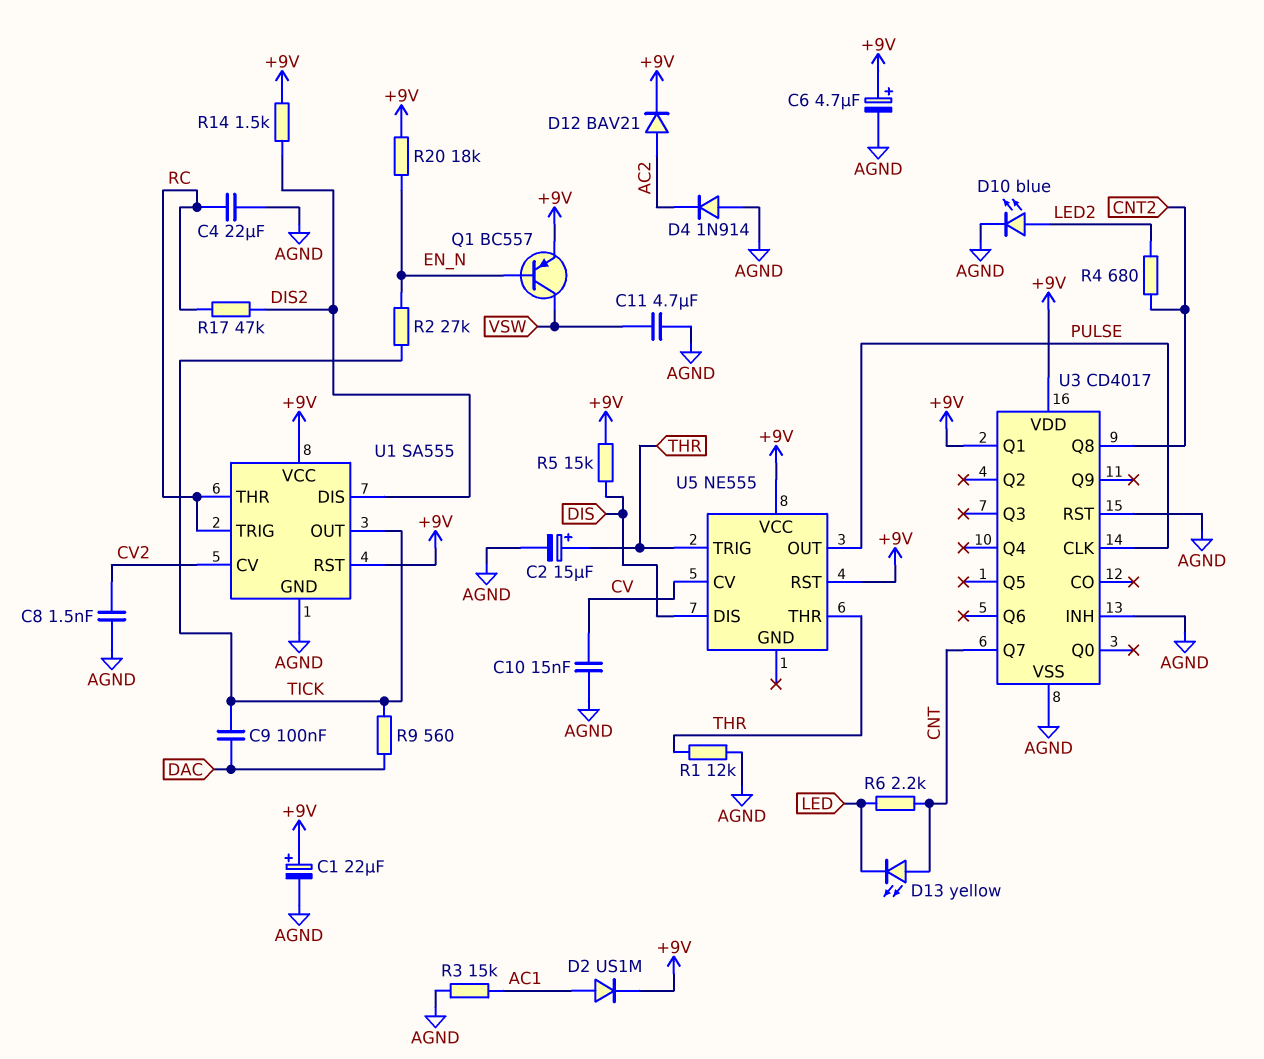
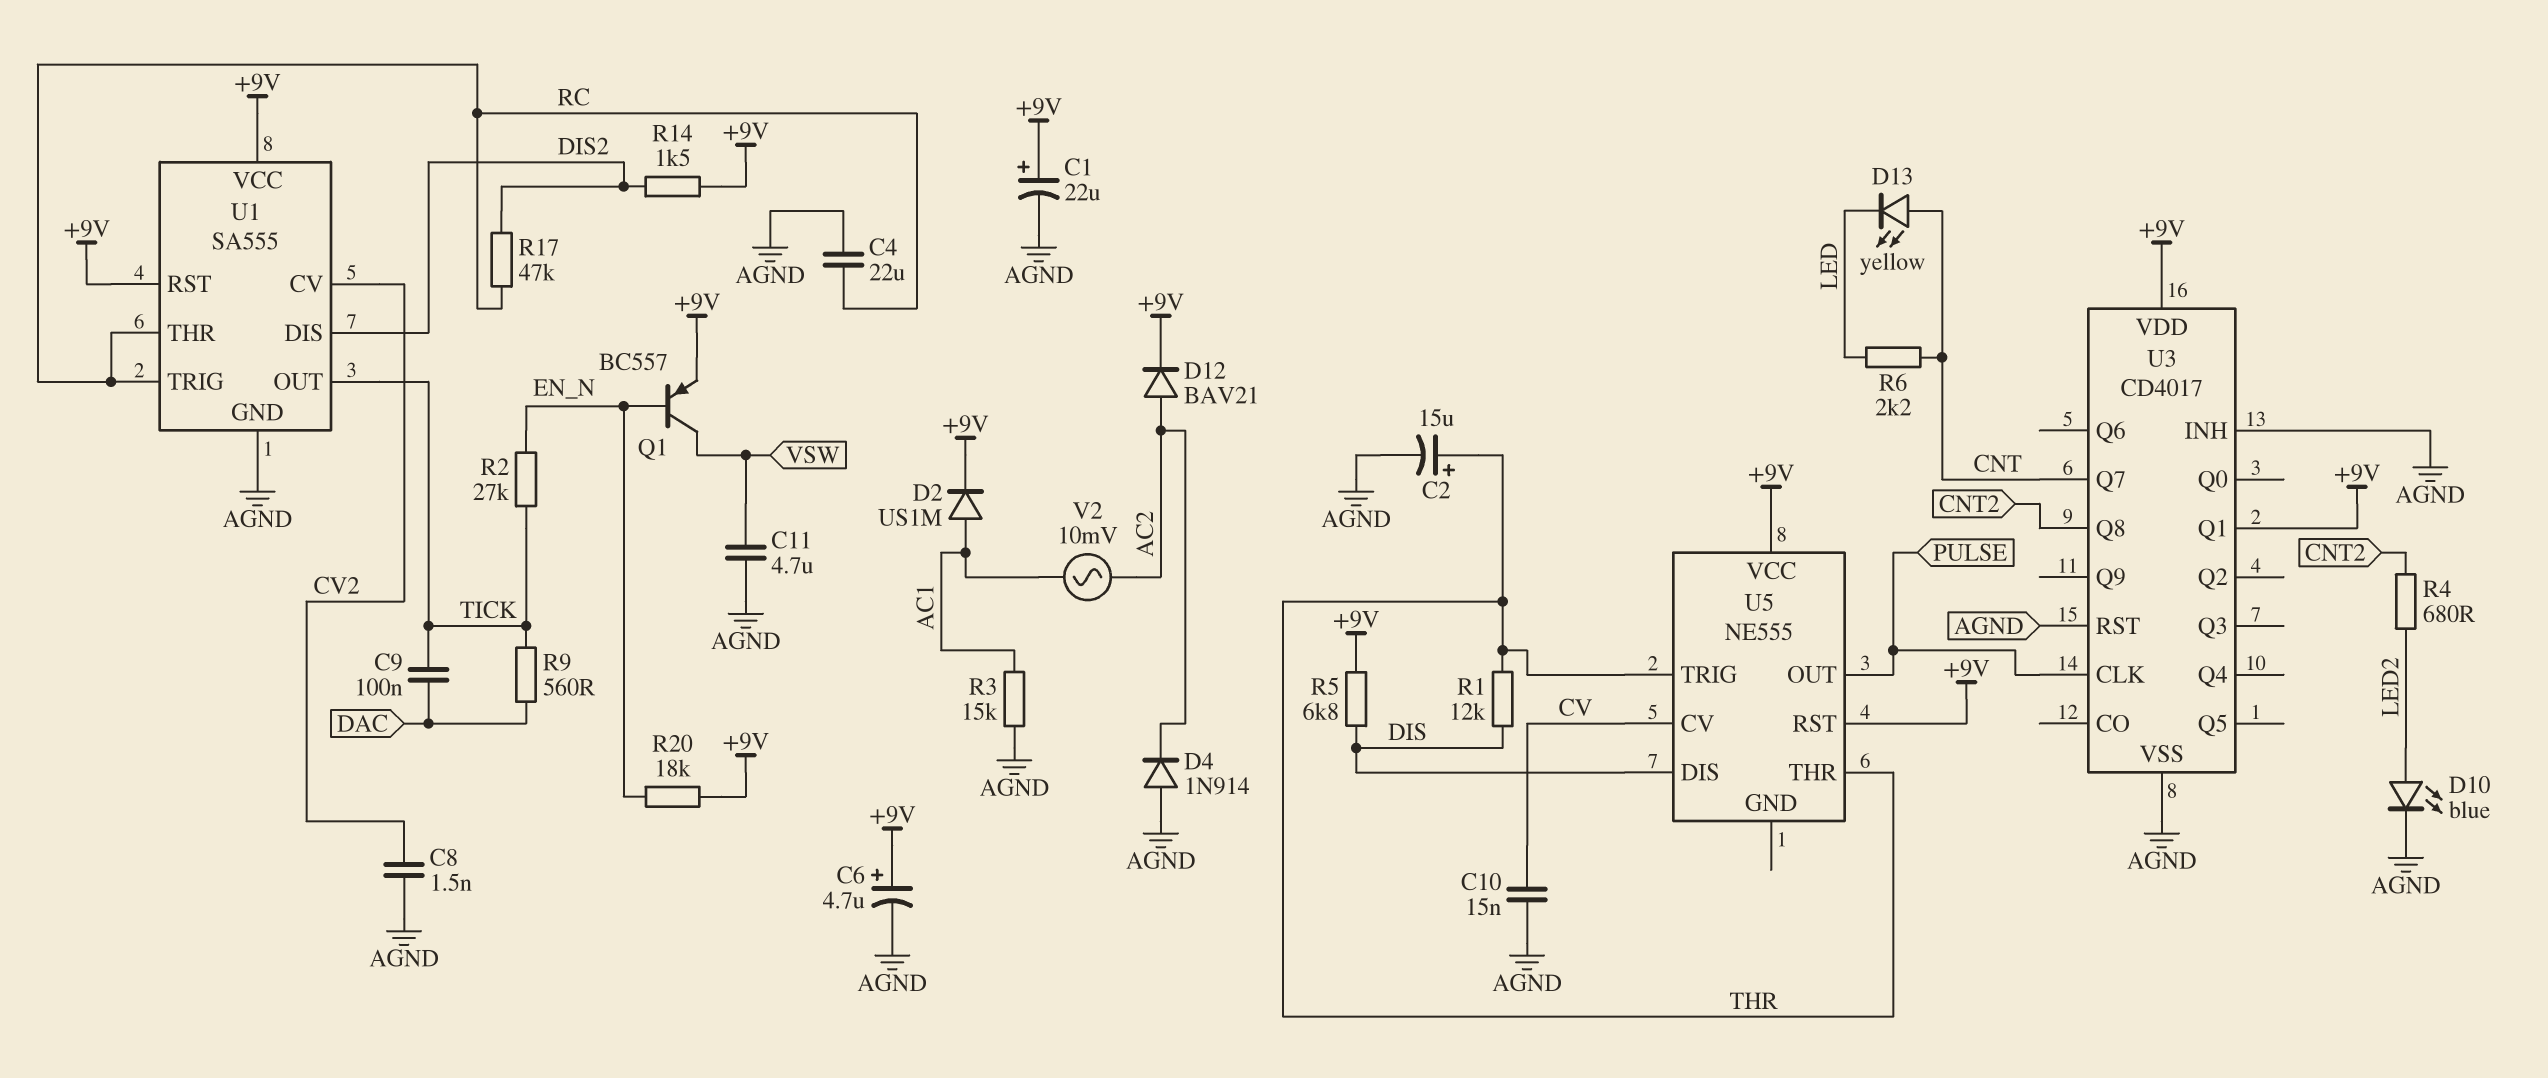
R1: 12k (AGND, THR) -> 12k (DIS, THR)
R5: 15k (+9V, DIS) -> 6.8k (+9V, DIS)
V2: none -> AC 10mV (AC1, AC2)

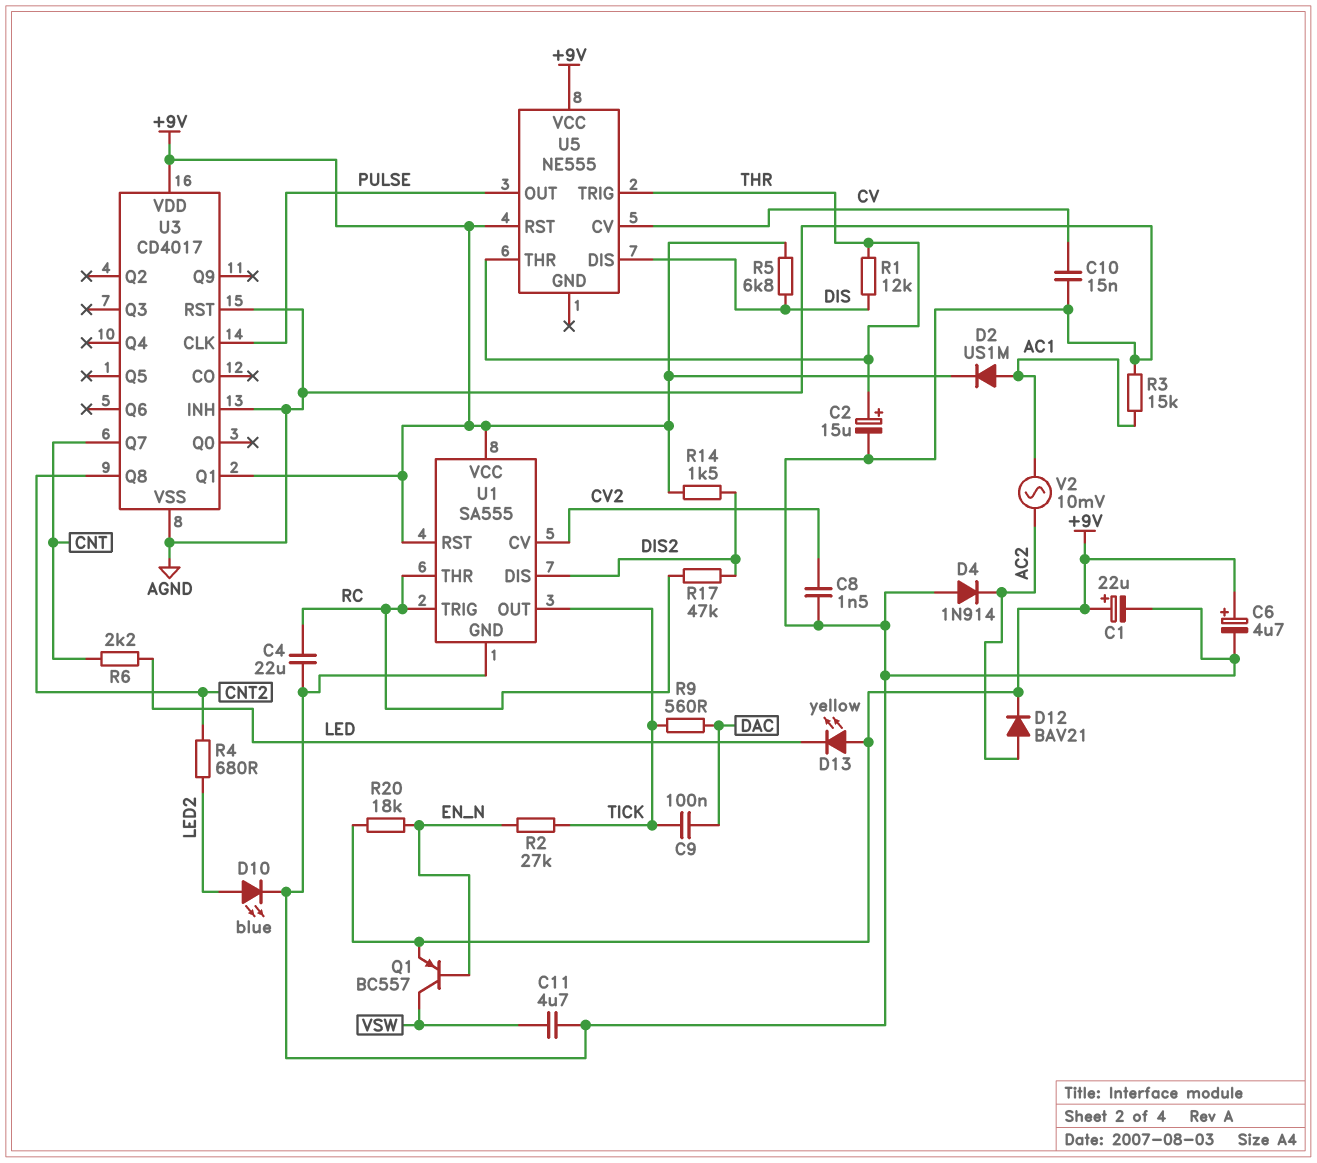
D13: LED yellow (A CNT, K LED) -> LED yellow (A +9V, K LED)

